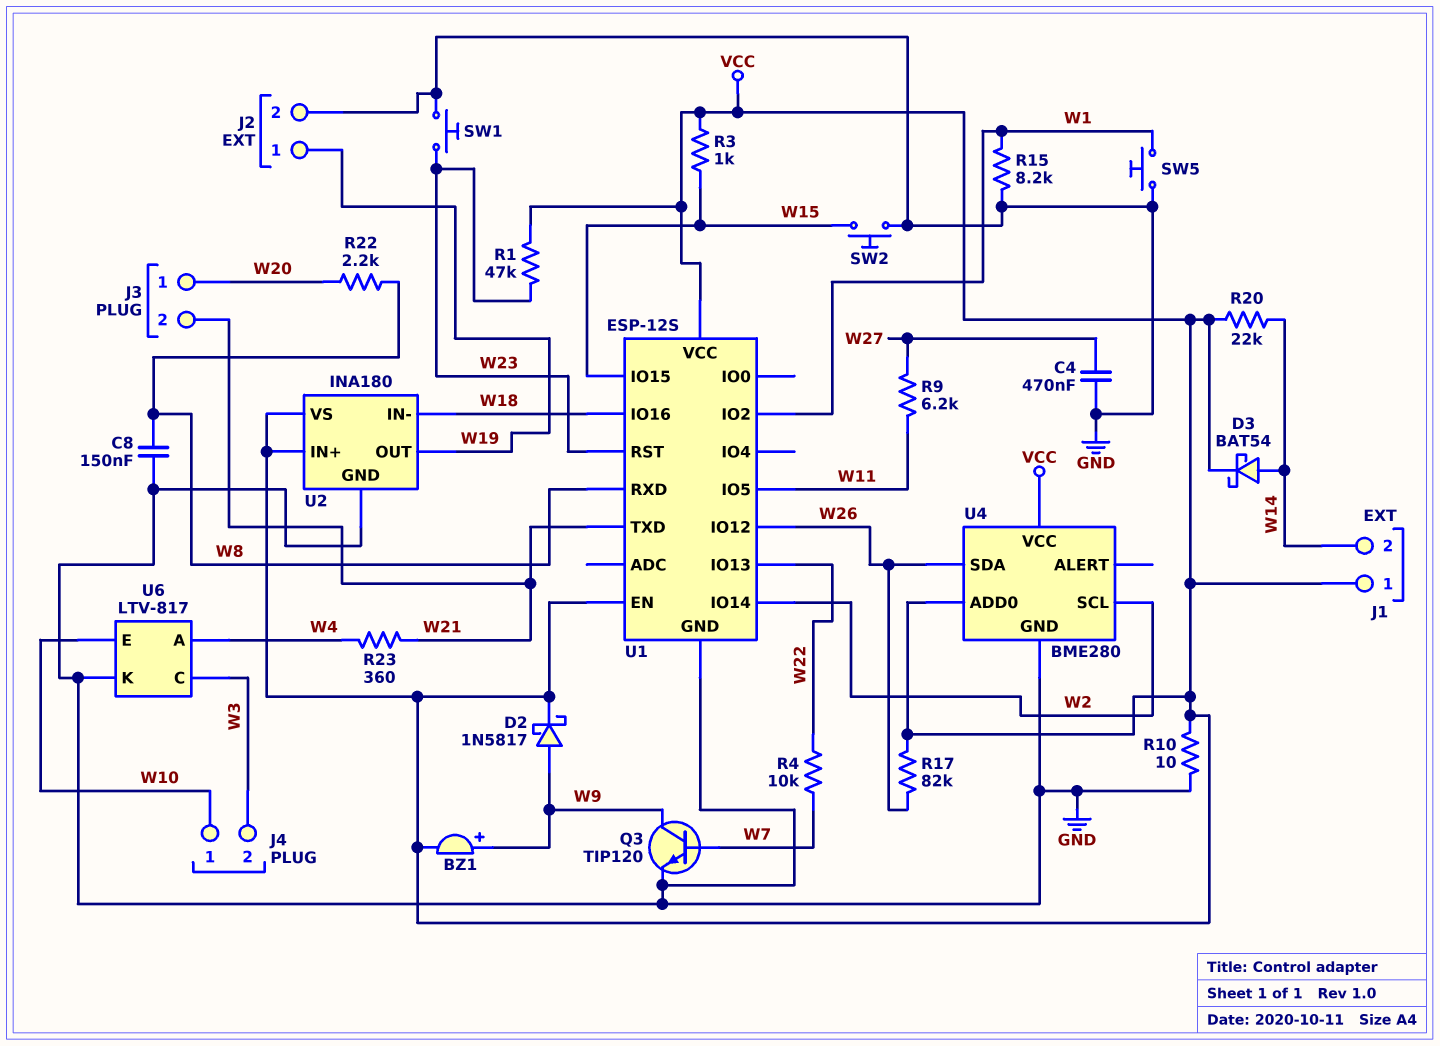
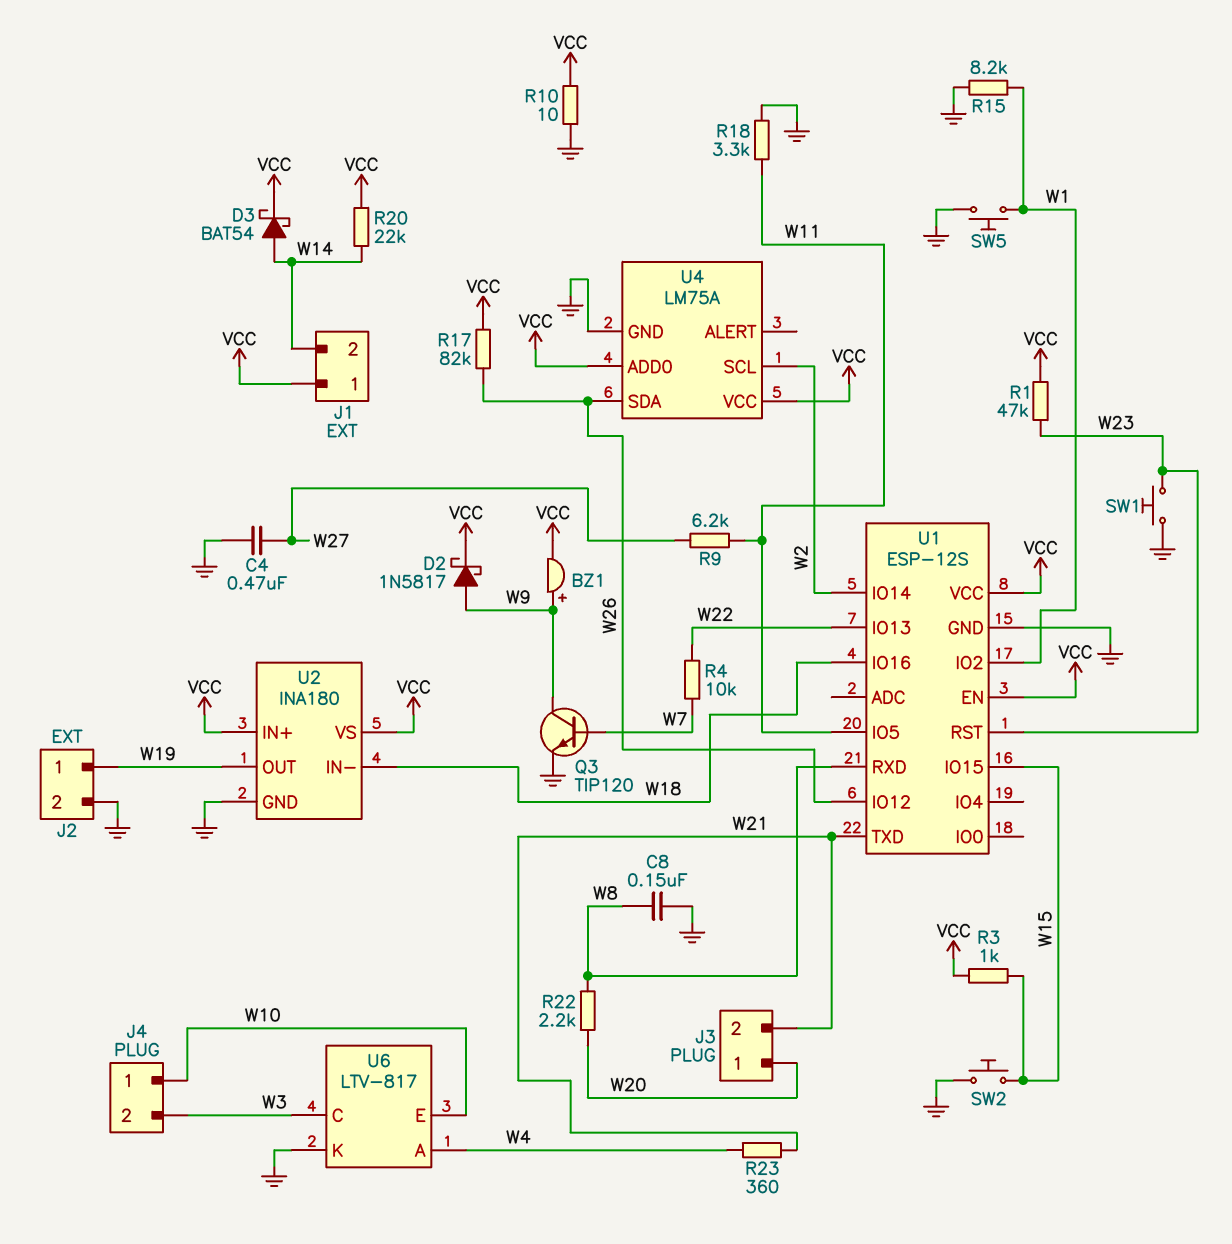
R18: none -> 3.3k (GND, W11)
U4: BME280 -> LM75A

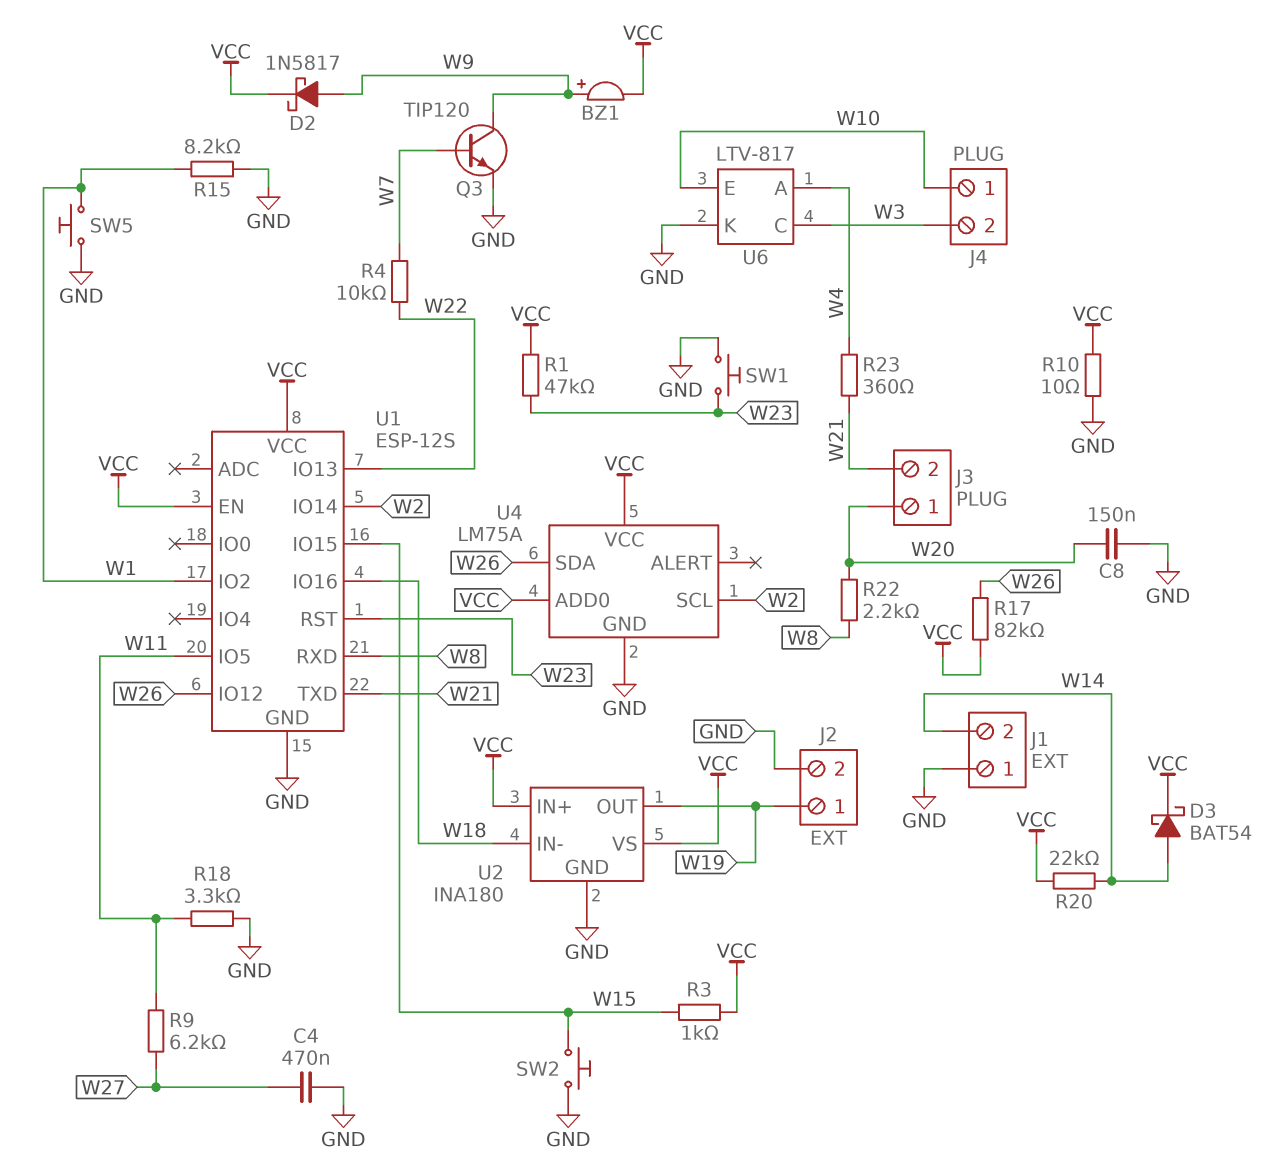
C8: 150nF (GND, W8) -> 150nF (GND, W20)
J1 pin 1: VCC -> GND

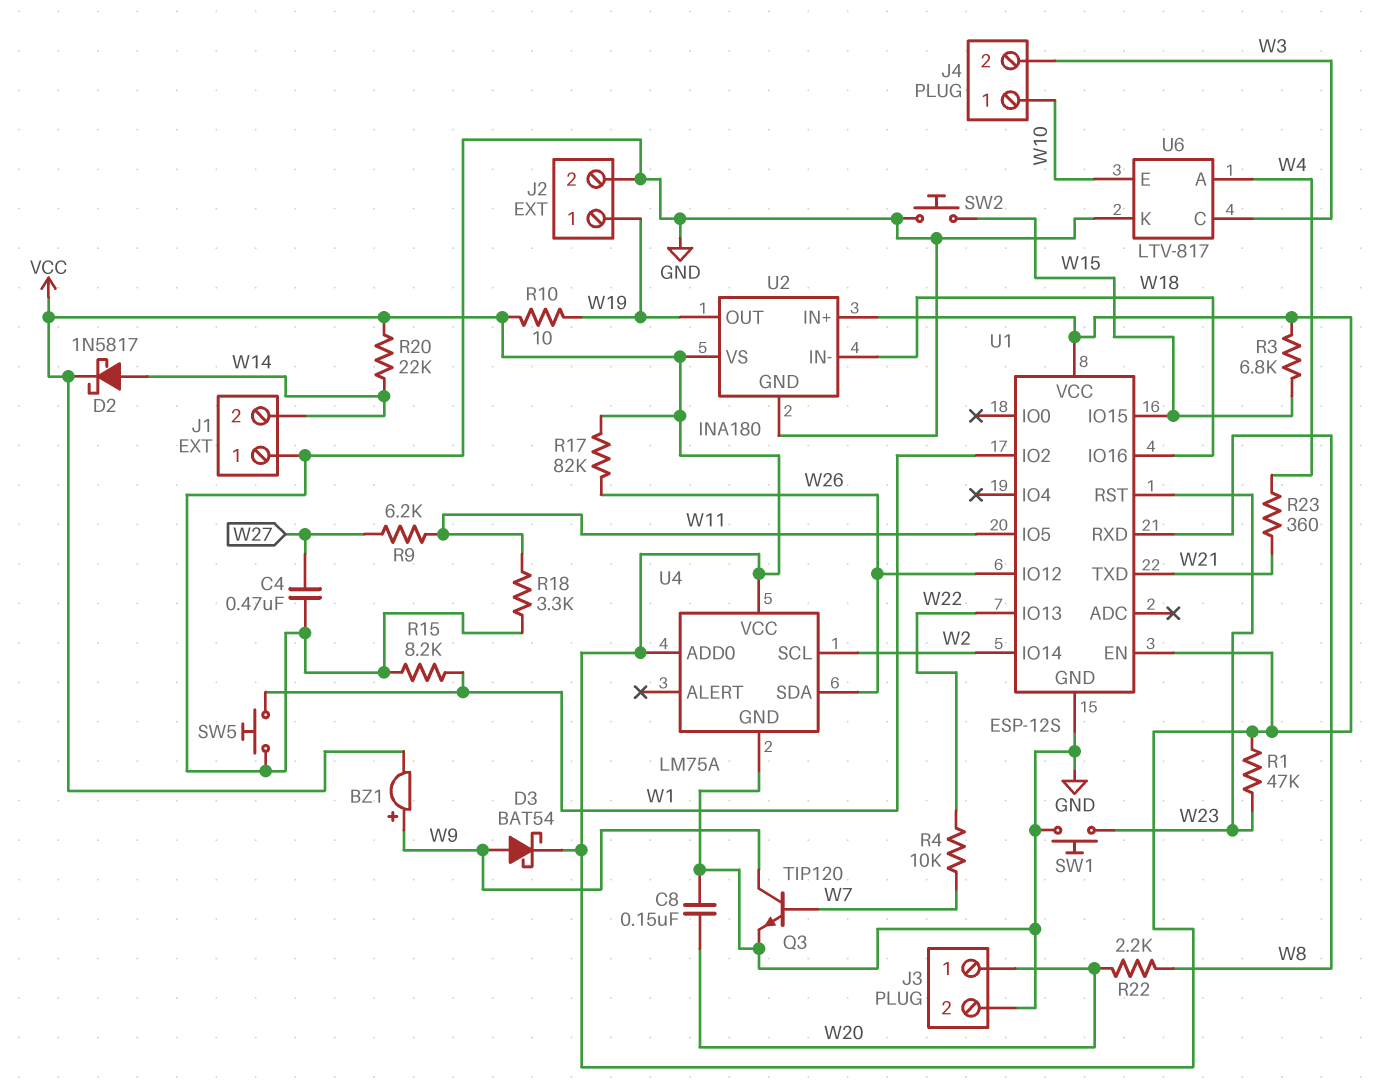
D2: schottky 1N5817 (A W9, K VCC) -> schottky 1N5817 (A W14, K VCC)
D3: schottky BAT54 (A W14, K VCC) -> schottky BAT54 (A W9, K VCC)
J3 pin 2: W21 -> GND
R3: 1k (VCC, W15) -> 6.8k (VCC, W15)
R10: 10 (GND, VCC) -> 10 (VCC, W19)

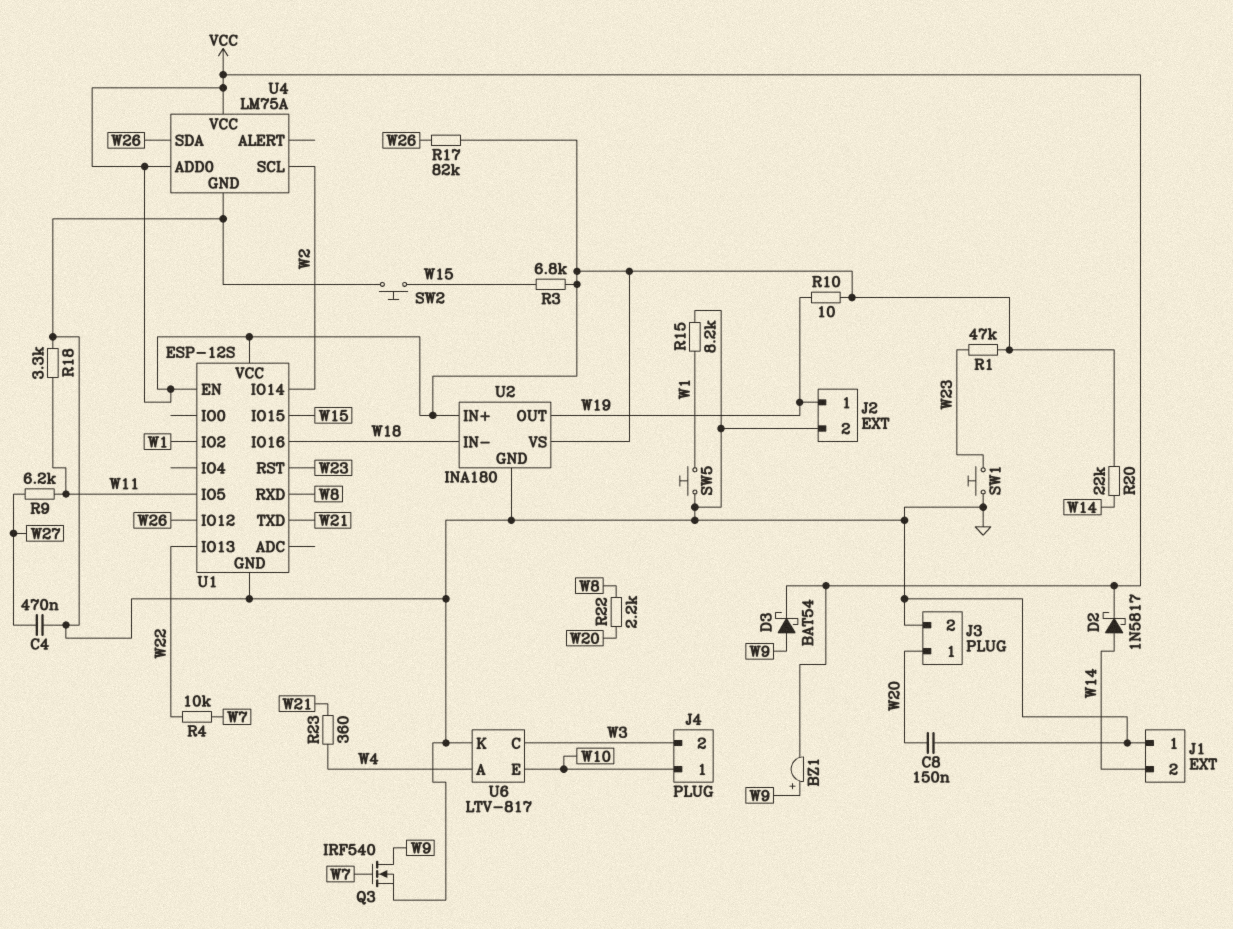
Q3: NPN TIP120 (B W7, C W9, E GND) -> NMOS IRF540 (G W7, D W9, S GND)

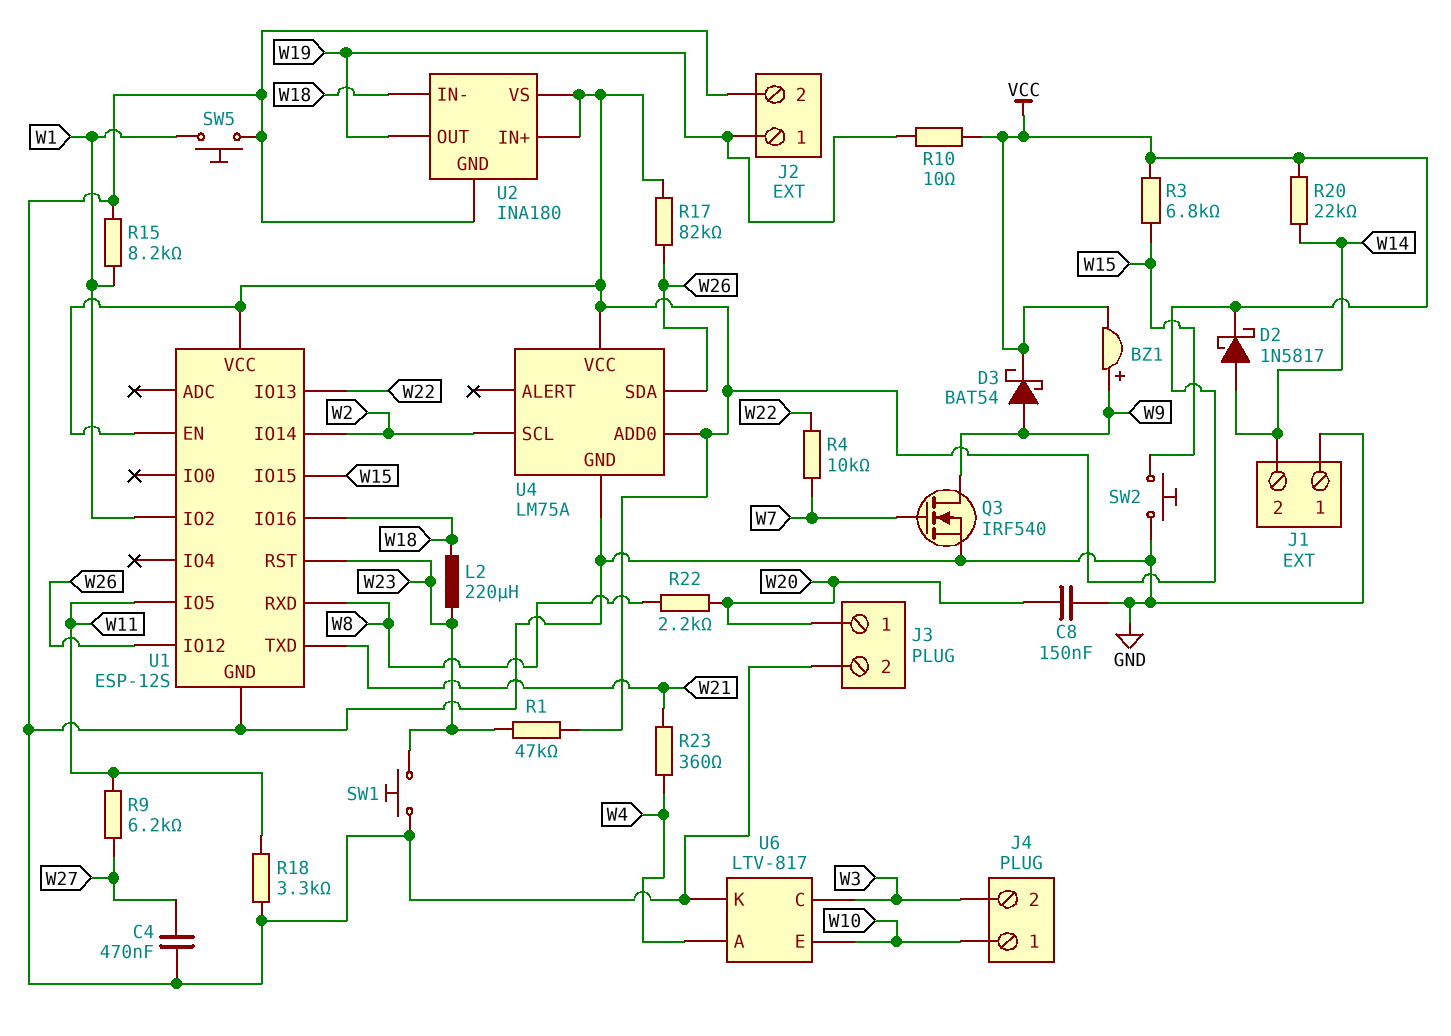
L2: none -> 220uH (W18, W23)

